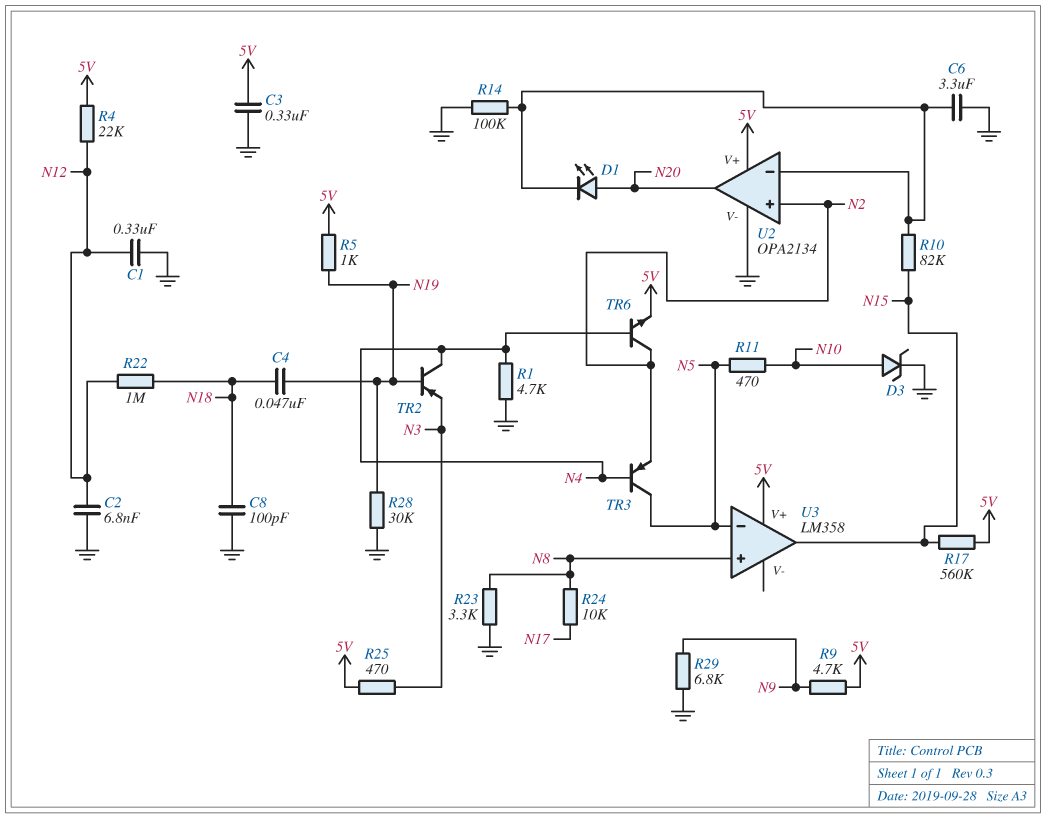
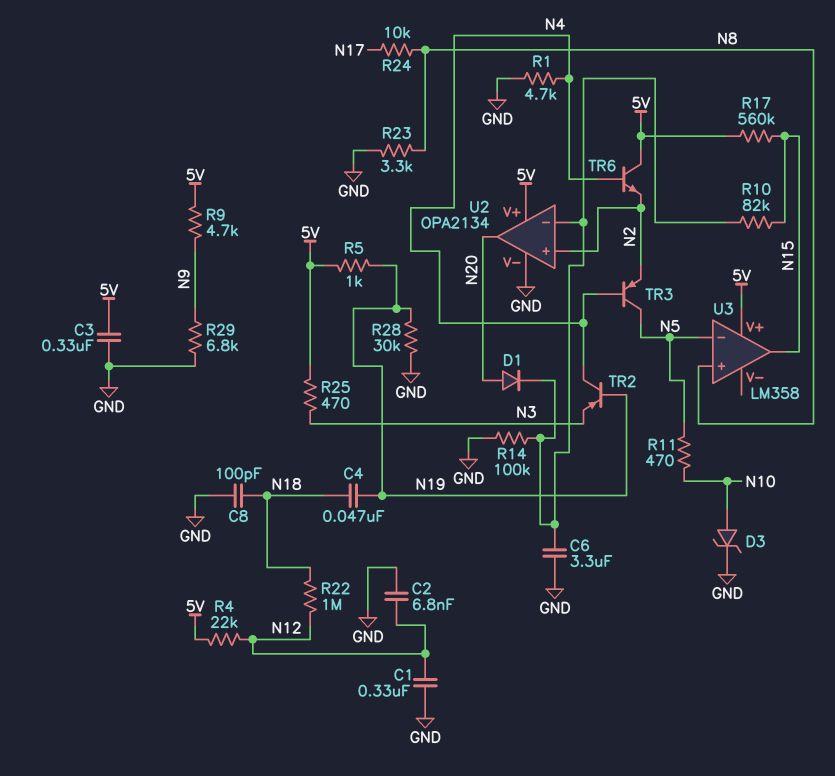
D1: LED (A N20, K U2/in-) -> diode (A N20, K U2/in-)
TR6: NPN (B N4, C N2, E 5V) -> NPN (B N4, C 5V, E N2)

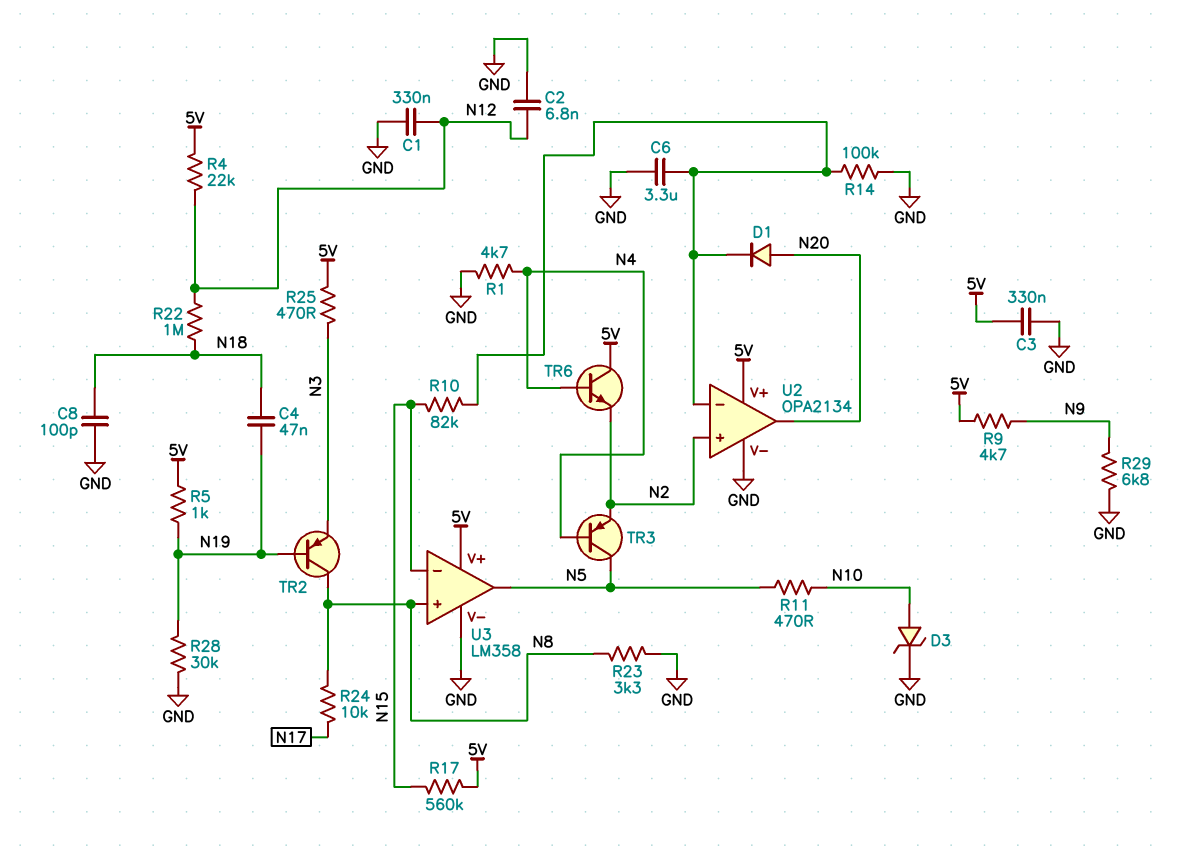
TR2: PNP (B N19, C N4, E N3) -> PNP (B N19, C N8, E N3)
U3 pin V-: none -> GND
U3 pin in-: N5 -> N15
U3 pin out: N15 -> N5

